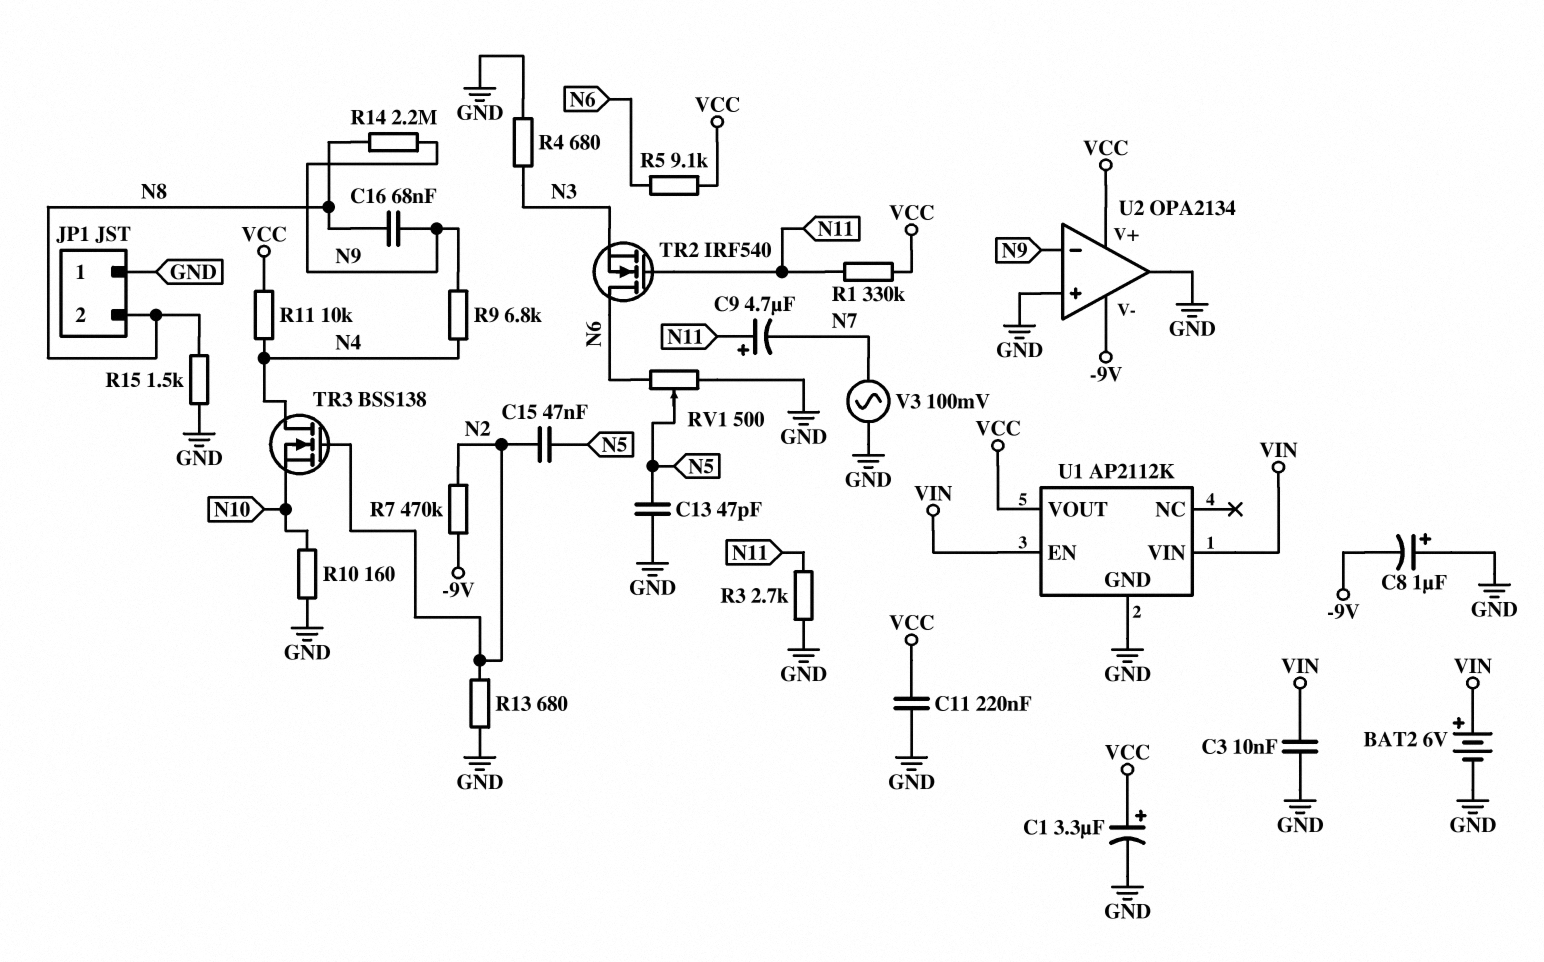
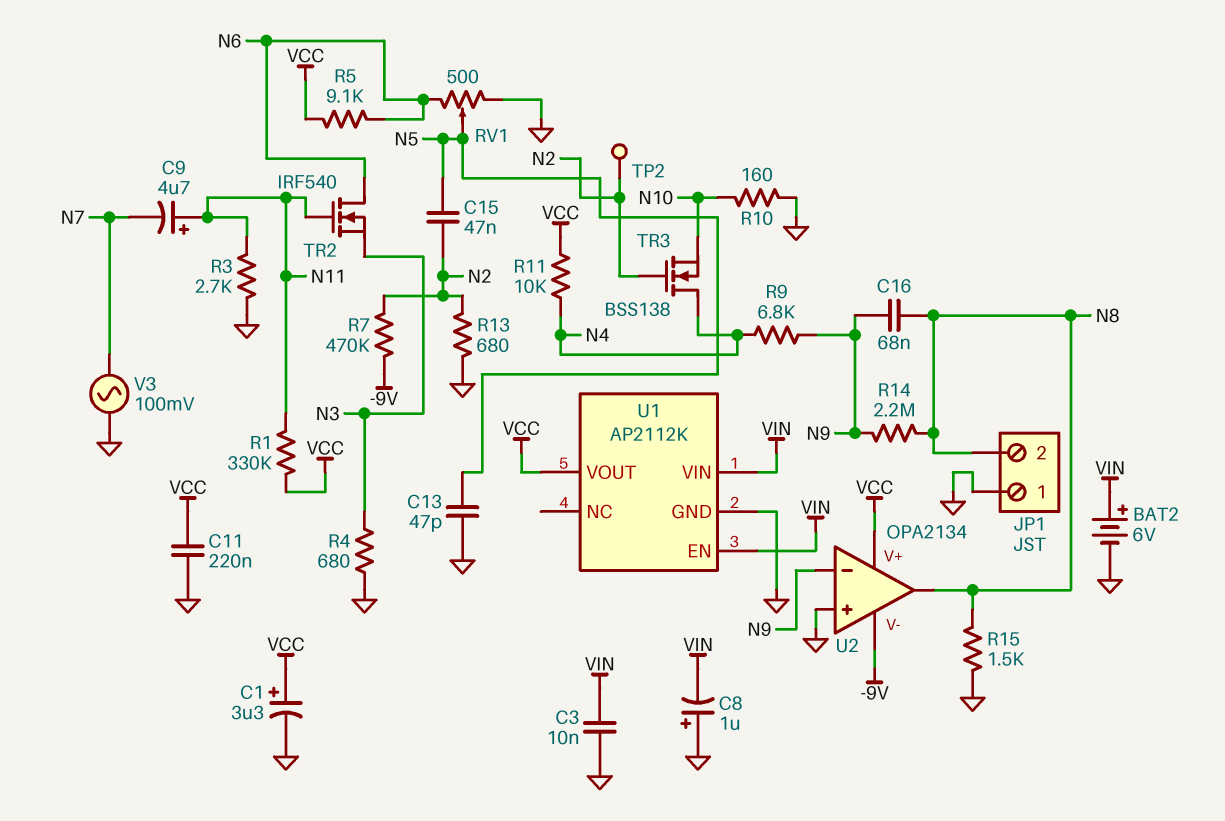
C8: 1uF (plus GND, minus -9V) -> 1uF (plus GND, minus VIN)
TP2: none -> test point (N2)
U2 pin out: GND -> N8

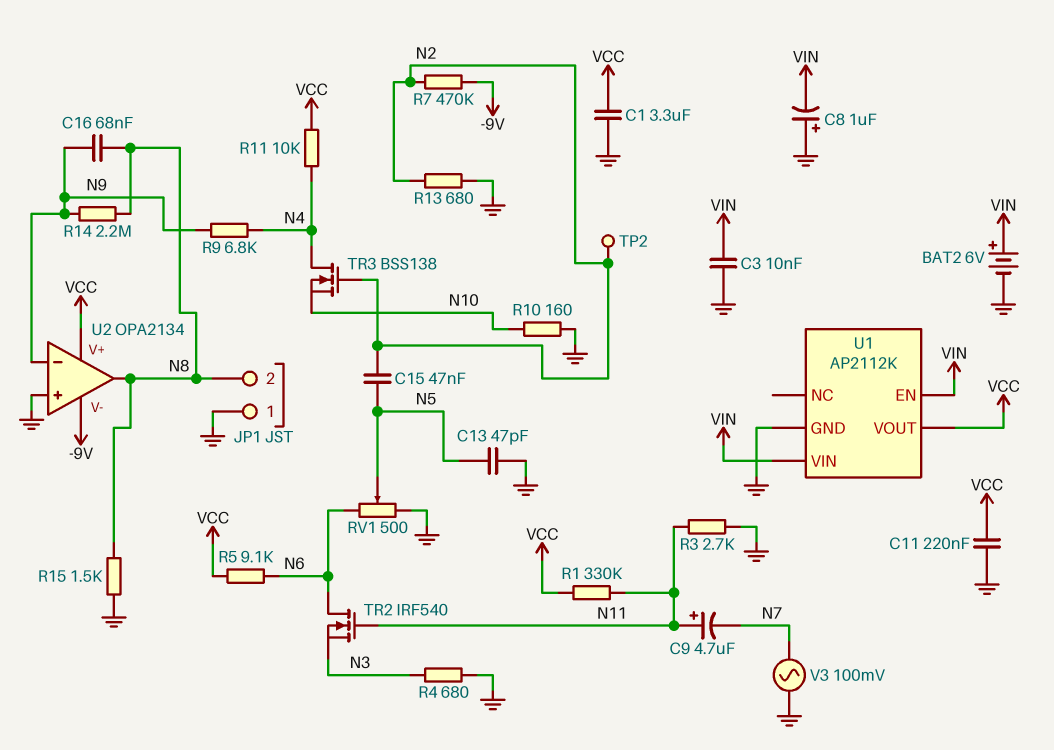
C1: 3.3uF (plus VCC, minus GND) -> 3.3uF (GND, VCC)

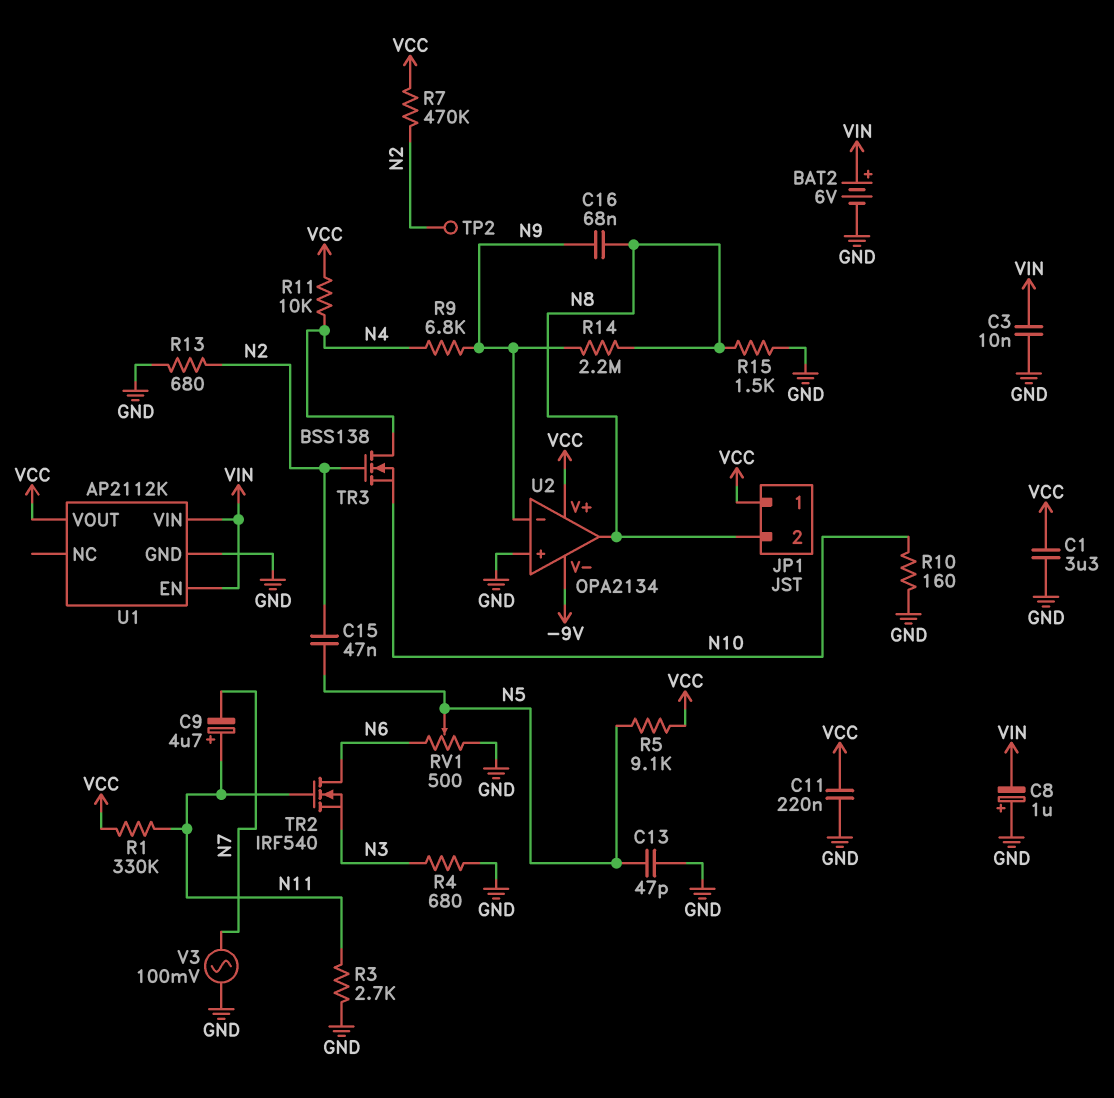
JP1 pin 1: GND -> VCC
R5: 9.1k (N6, VCC) -> 9.1k (N5, VCC)
R7: 470k (-9V, N2) -> 470k (N2, VCC)

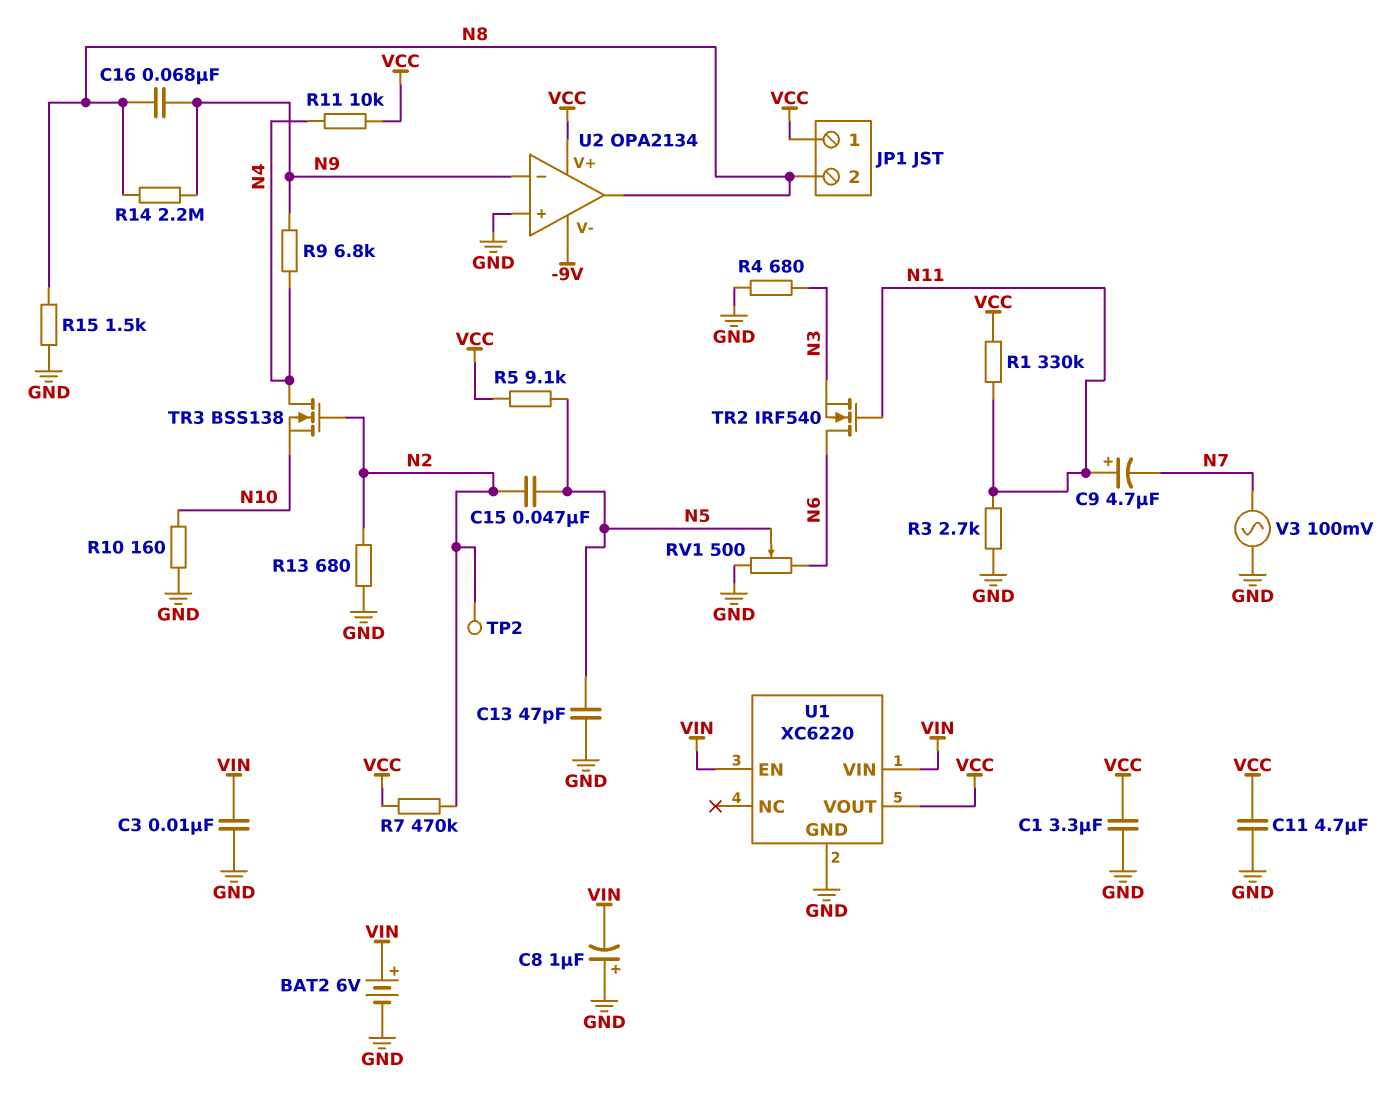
C11: 220nF (GND, VCC) -> 4.7uF (GND, VCC)
U1: AP2112K -> XC6220

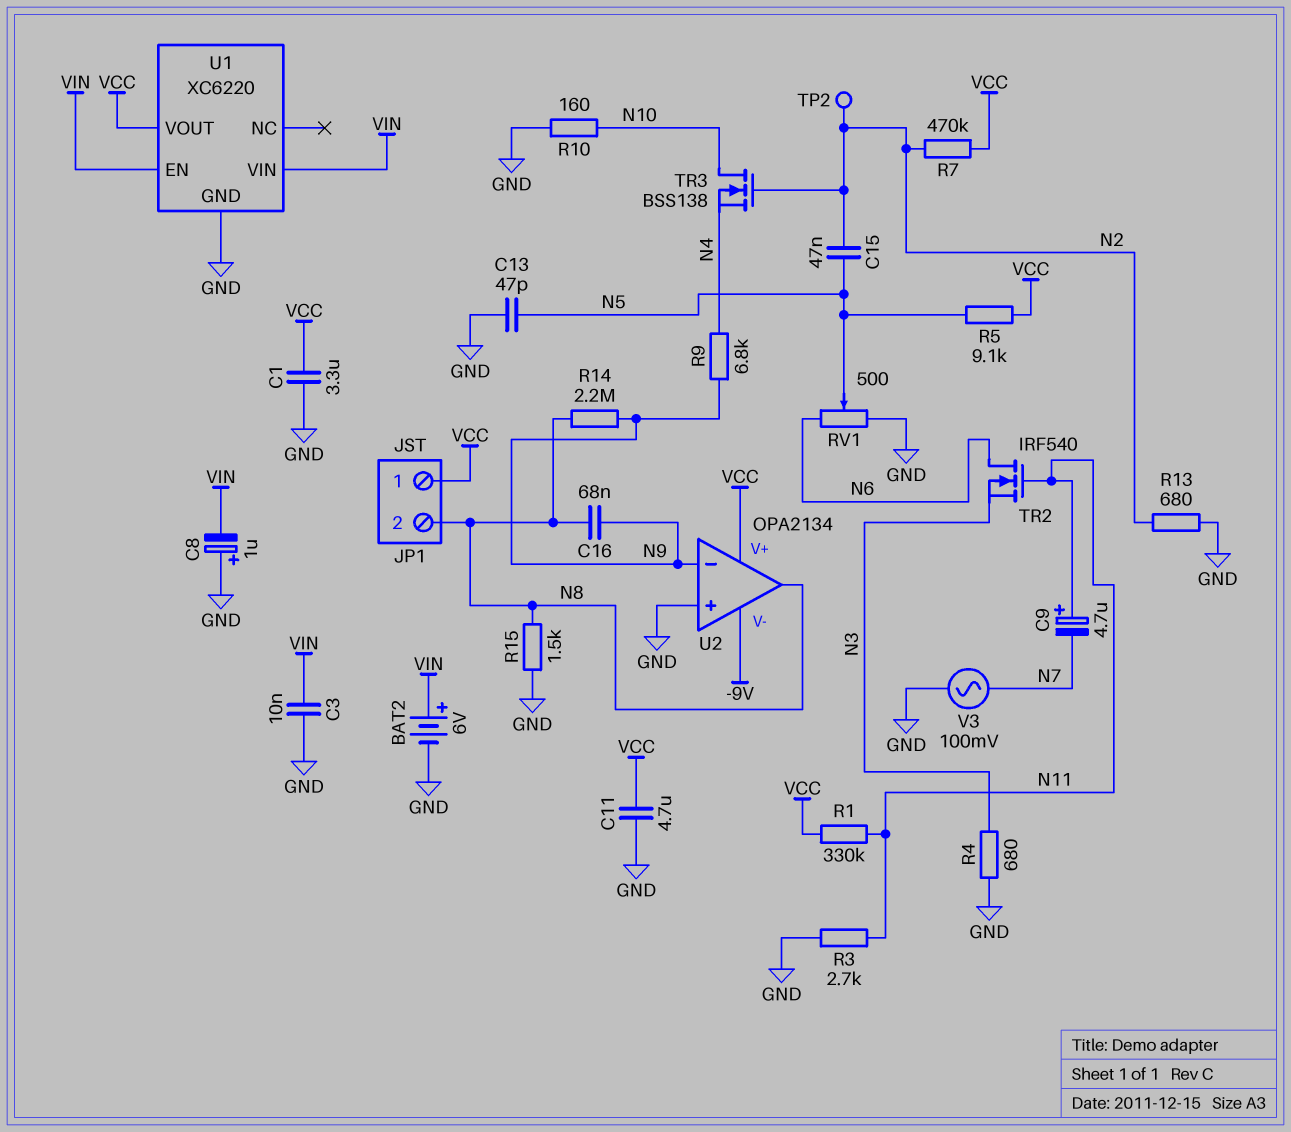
R11: 10k (N4, VCC) -> none
TR3: NMOS BSS138 (G N2, D N4, S N10) -> NMOS BSS138 (G N2, D N10, S N4)

